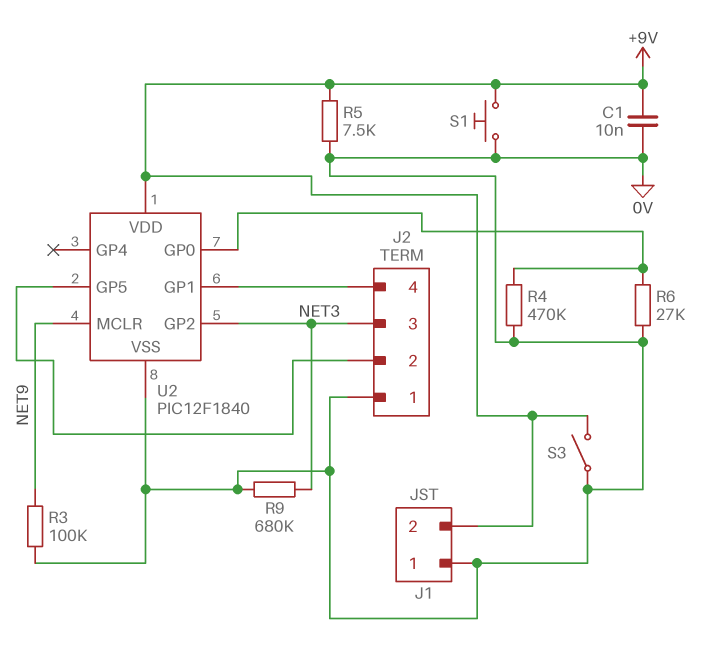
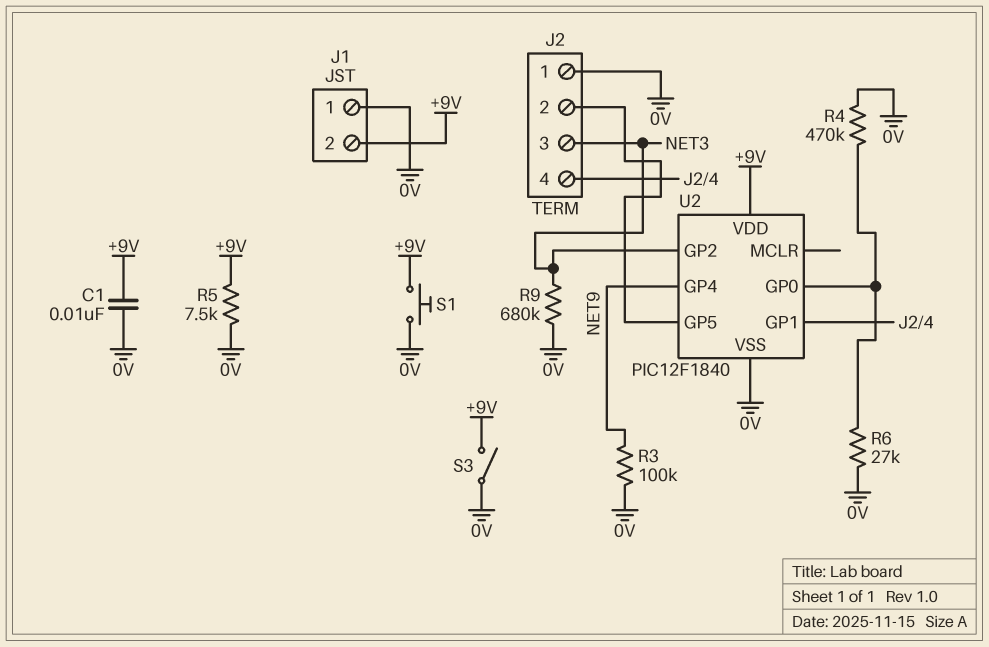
U2 pin GP4: none -> NET9
U2 pin MCLR: NET9 -> none

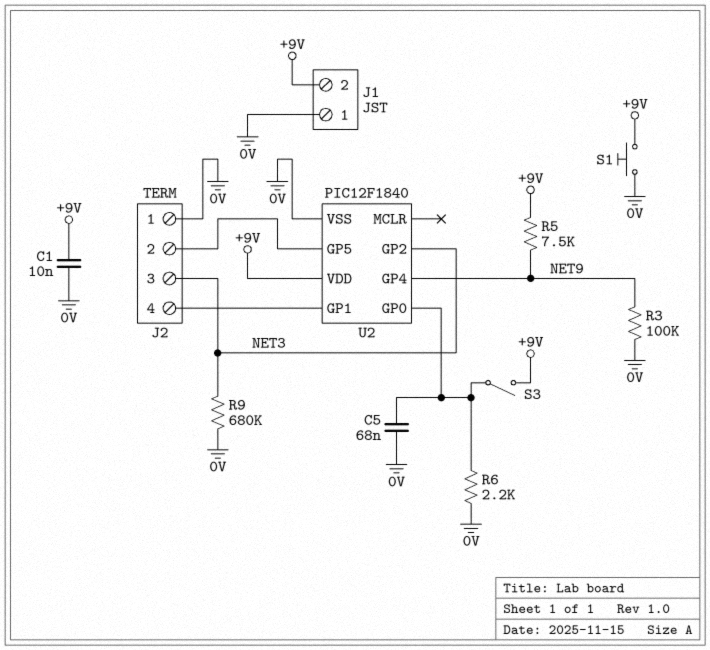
C5: none -> 68nF (0V, U2/GP0)
R4: 470k (0V, U2/GP0) -> none
R5: 7.5k (+9V, 0V) -> 7.5k (+9V, NET9)
R6: 27k (0V, U2/GP0) -> 2.2k (0V, U2/GP0)
S3: switch (+9V, 0V) -> switch (+9V, U2/GP0)

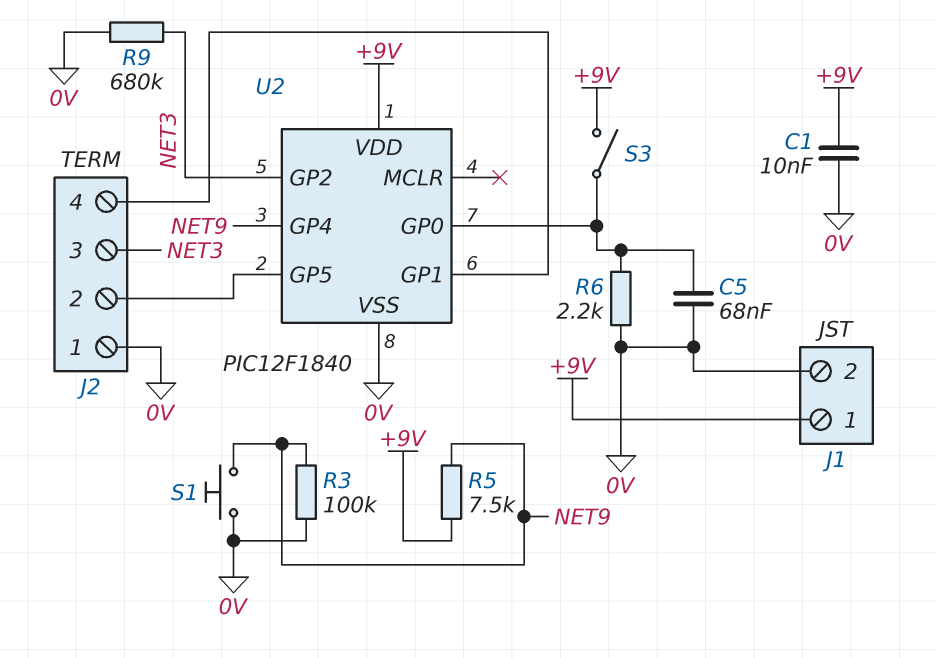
J1 pin 1: 0V -> +9V
J1 pin 2: +9V -> 0V
S1: button (+9V, 0V) -> button (0V, NET9)

